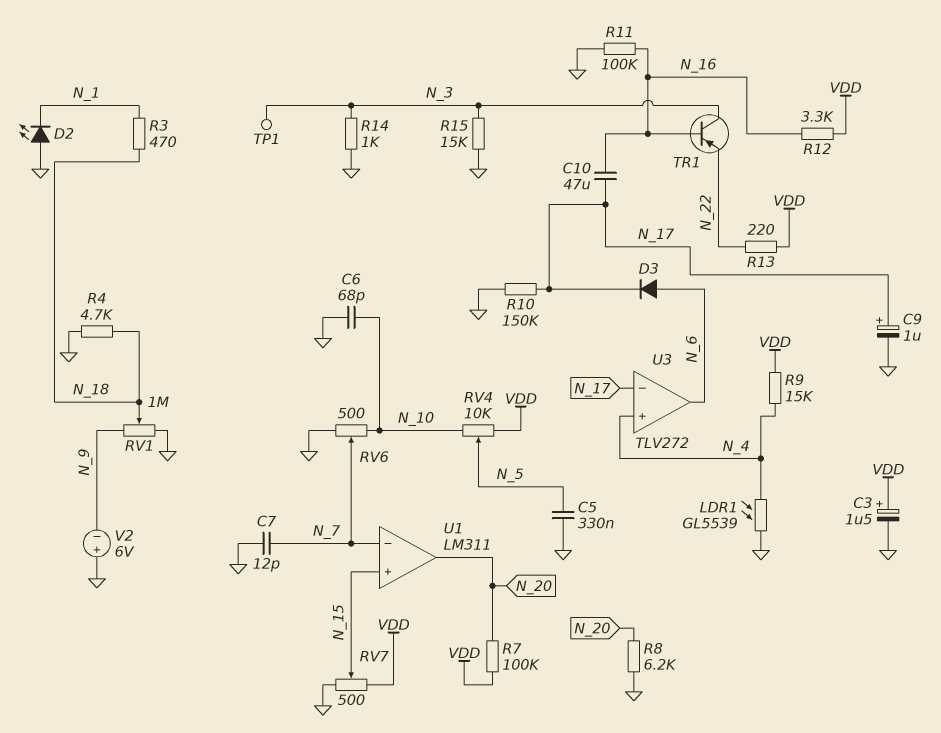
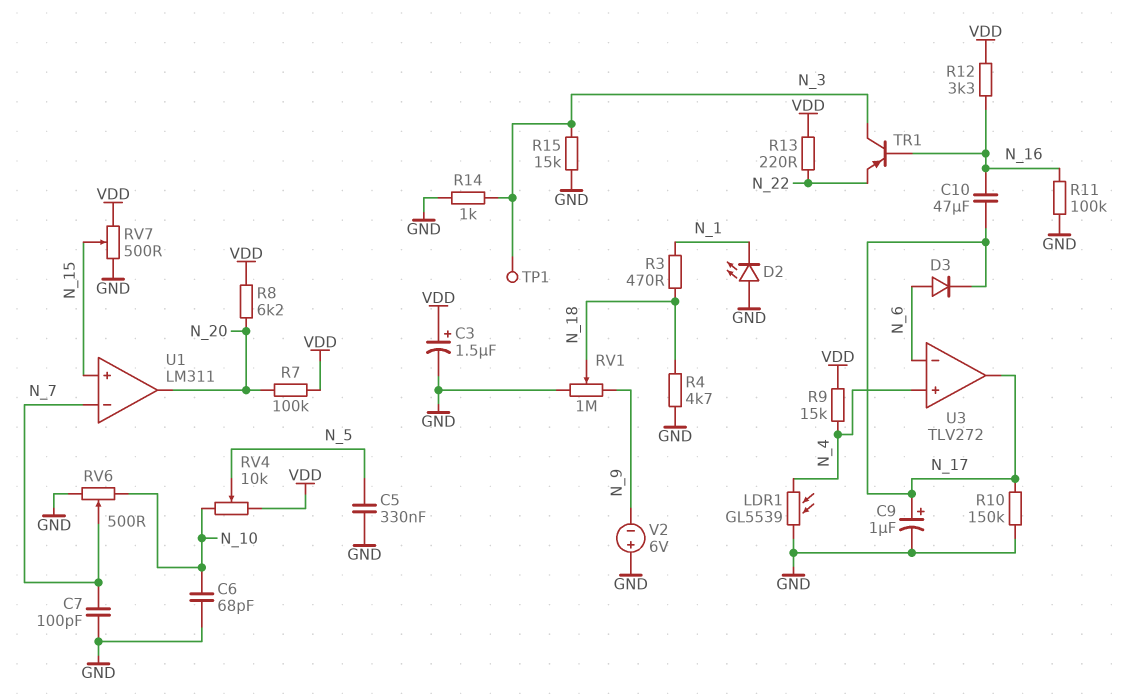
C7: 12pF (GND, N_7) -> 100pF (GND, N_7)
R8: 6.2k (GND, N_20) -> 6.2k (N_20, VDD)
U3 pin in-: N_17 -> N_6
U3 pin out: N_6 -> N_17

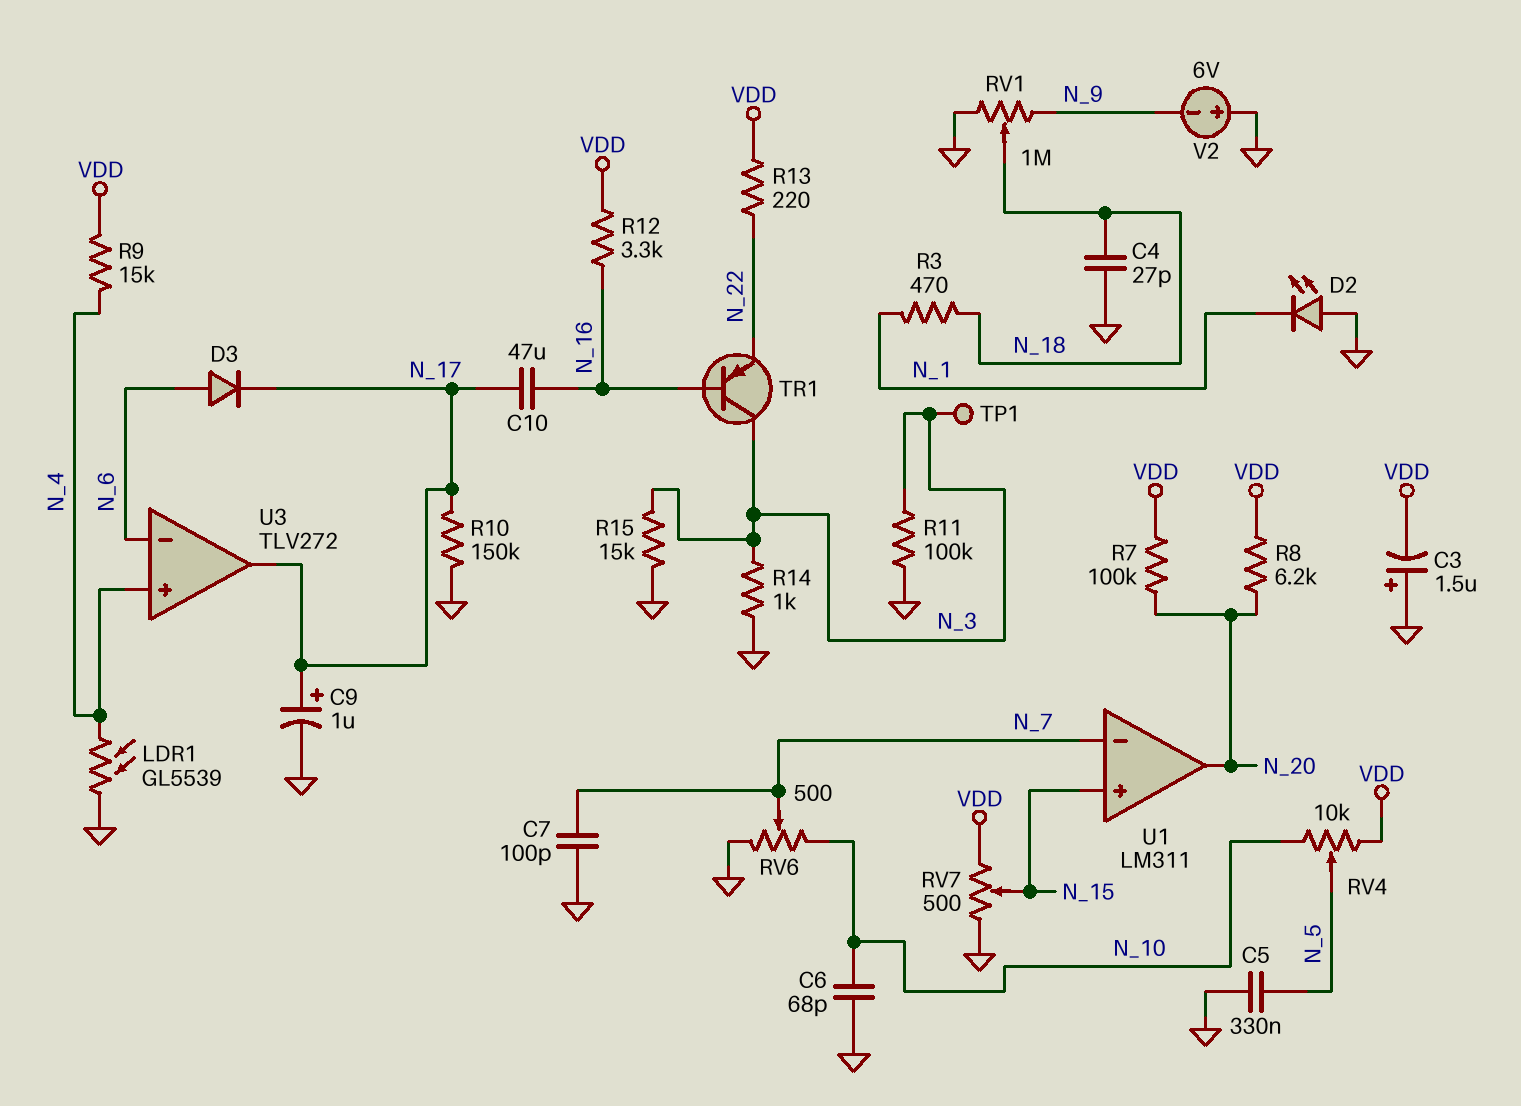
C3: 1.5uF (plus VDD, minus GND) -> 1.5uF (plus GND, minus VDD)
C4: none -> 27pF (GND, N_18)
R4: 4.7k (GND, N_18) -> none
R11: 100k (GND, N_16) -> 100k (GND, N_3)

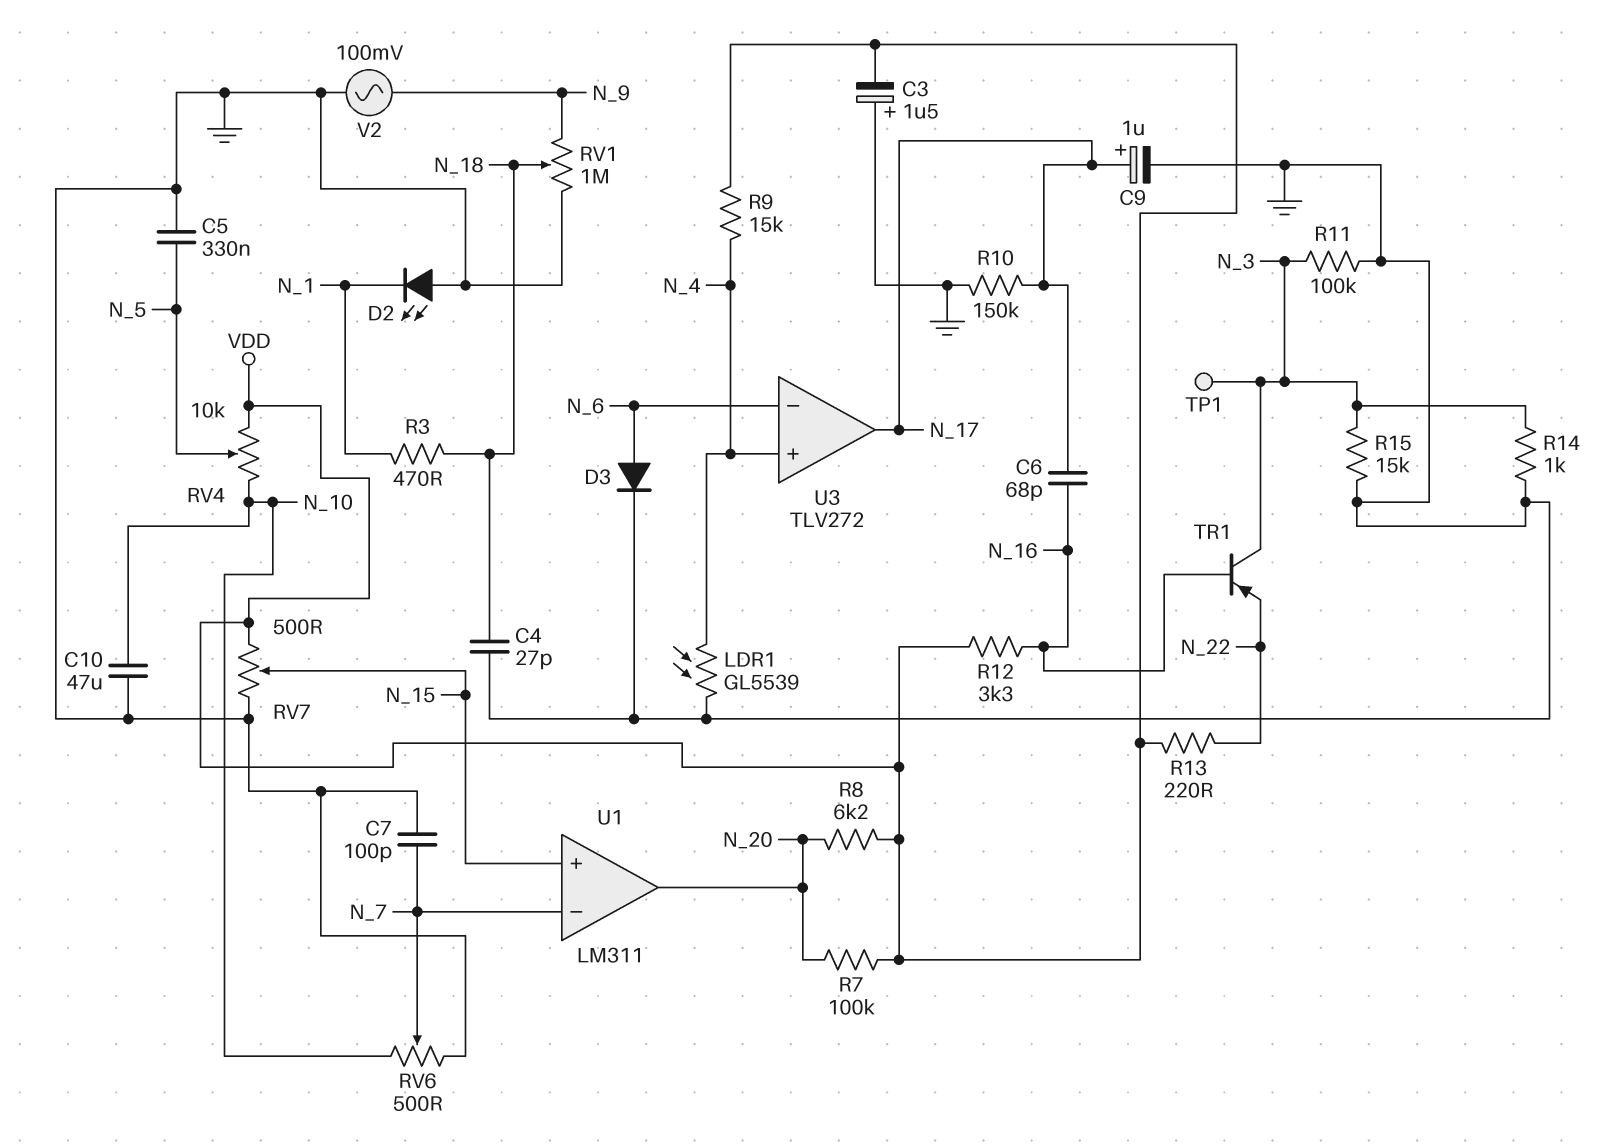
C6: 68pF (GND, N_10) -> 68pF (N_16, N_17)
C10: 47uF (N_16, N_17) -> 47uF (GND, N_10)
D3: diode (A N_6, K N_17) -> diode (A N_6, K GND)
V2: 6V (plus GND, minus N_9) -> AC 100mV (GND, N_9)

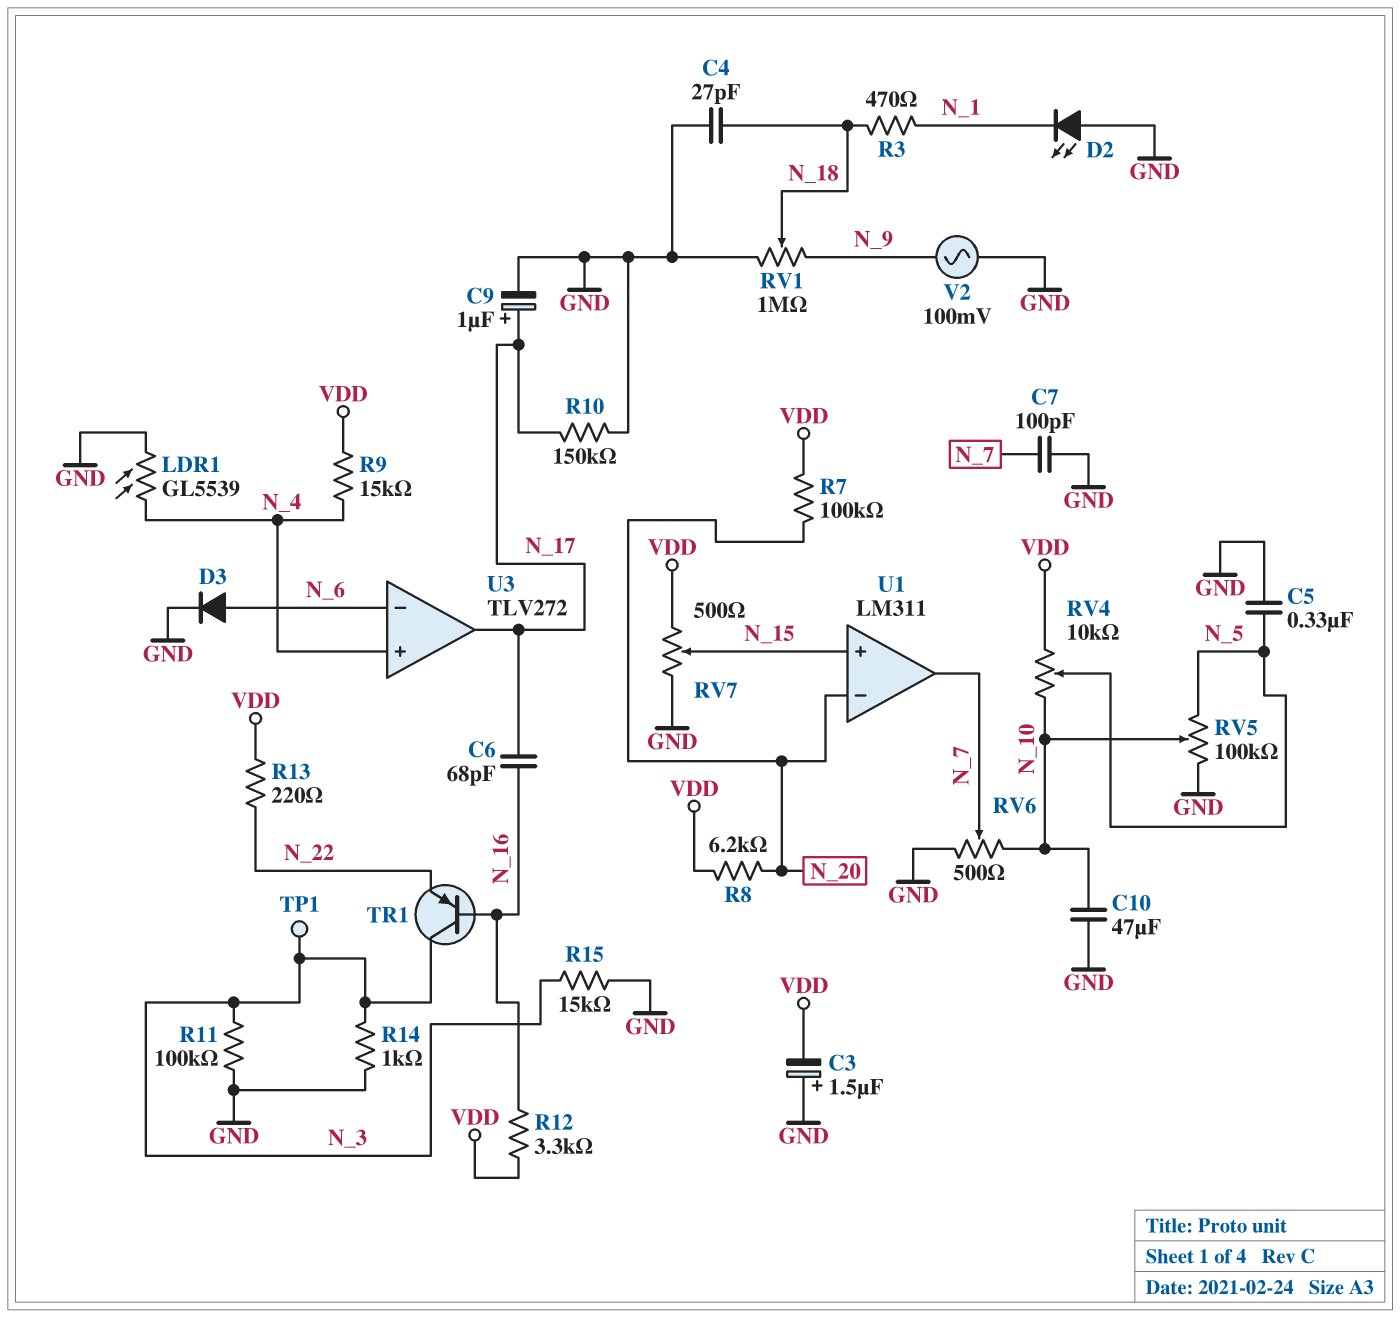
RV5: none -> 100k (GND, N_5, wiper N_10)
U1 pin in-: N_7 -> N_20
U1 pin out: N_20 -> N_7

